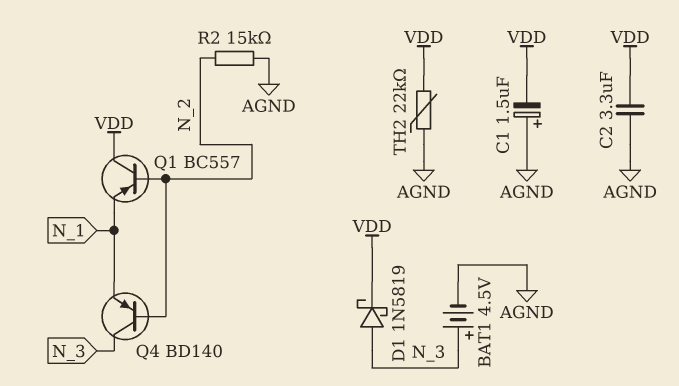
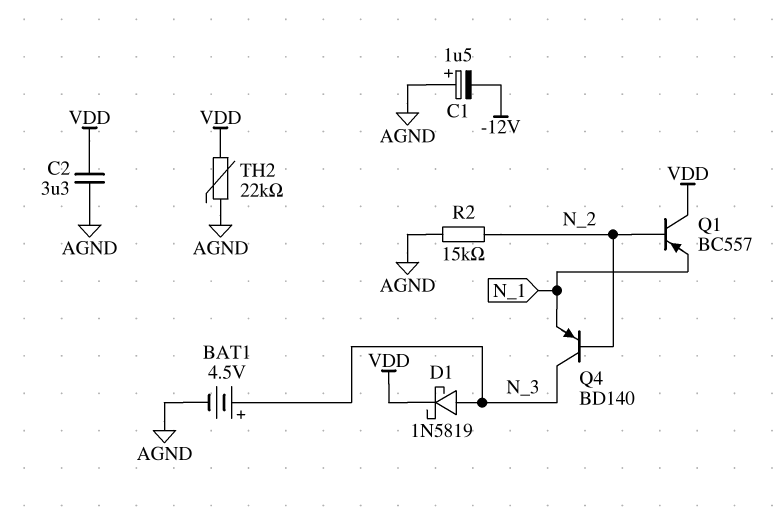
C1: 1.5uF (plus AGND, minus VDD) -> 1.5uF (plus AGND, minus -12V)

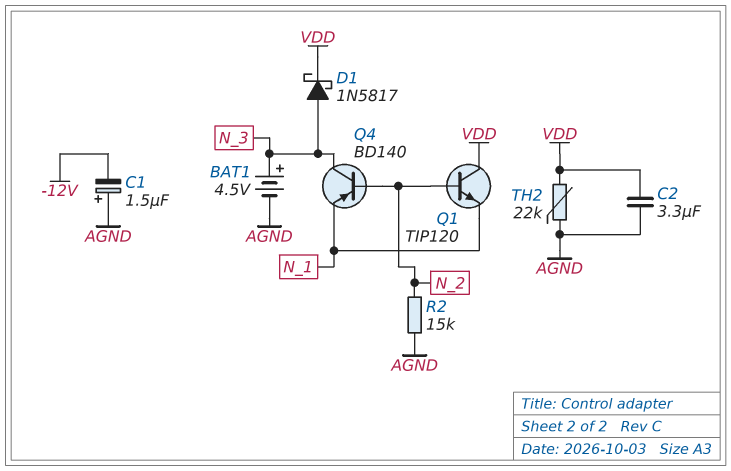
D1: schottky 1N5819 (A N_3, K VDD) -> schottky 1N5817 (A N_3, K VDD)
Q1: PNP BC557 (B N_2, C VDD, E N_1) -> NPN TIP120 (B N_2, C VDD, E N_1)

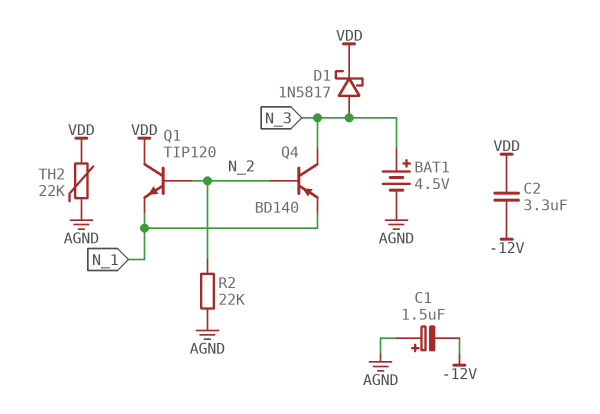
C2: 3.3uF (AGND, VDD) -> 3.3uF (-12V, VDD)
R2: 15k (AGND, N_2) -> 22k (AGND, N_2)

